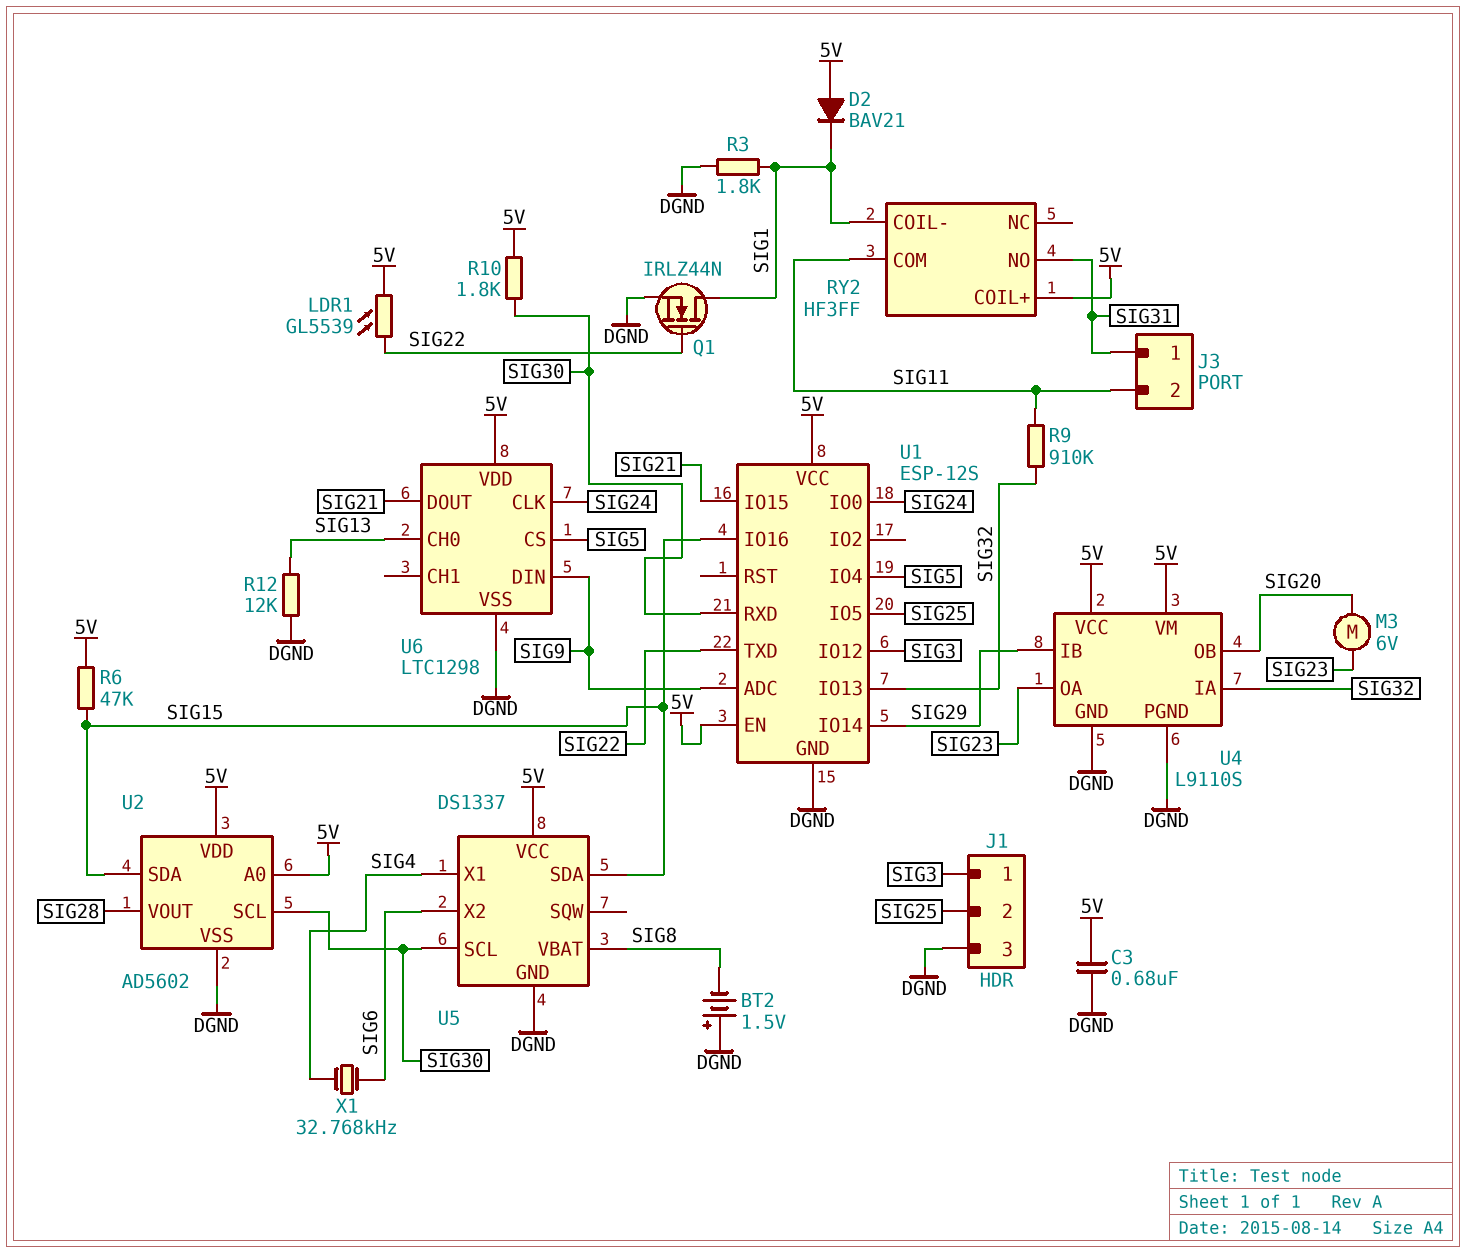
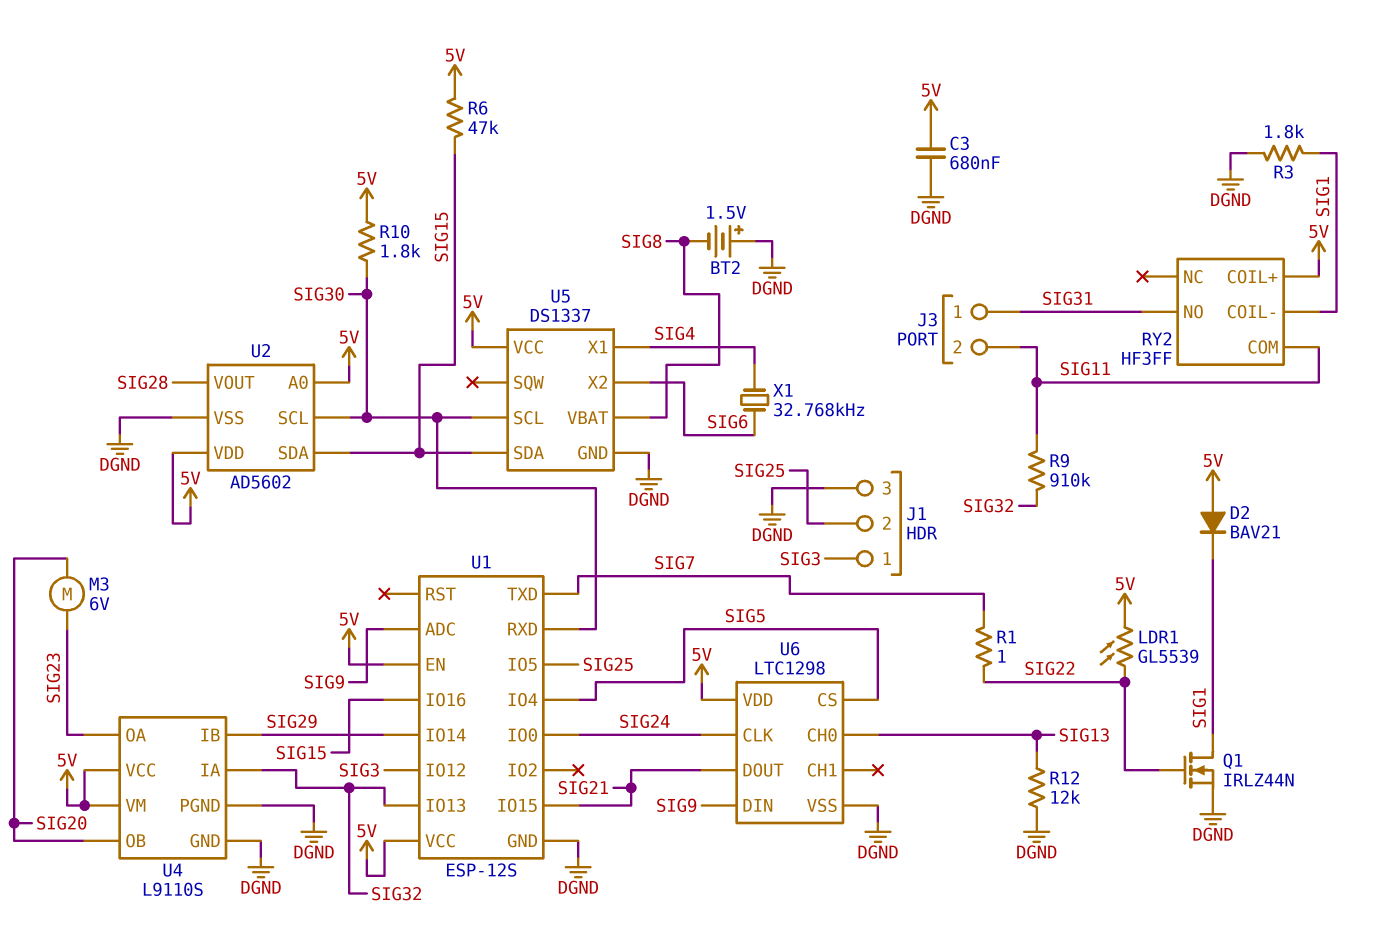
R1: none -> 1 (SIG7, SIG22)
U1 pin TXD: SIG22 -> SIG7

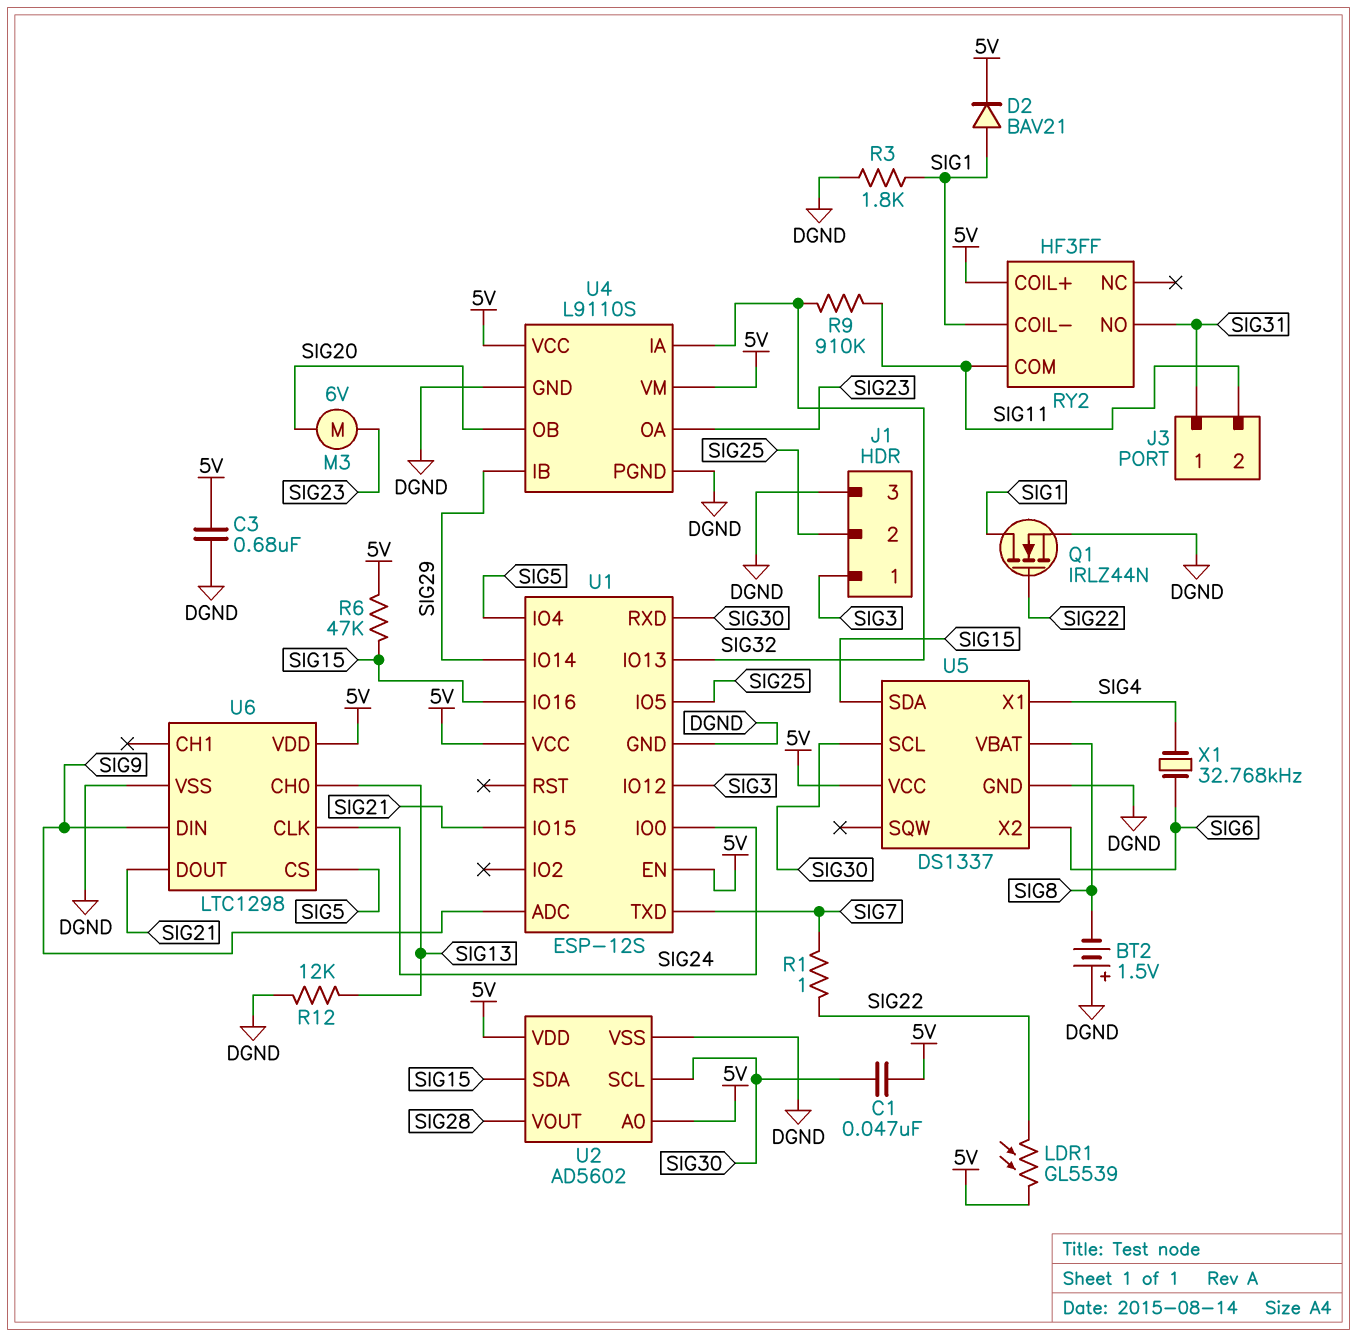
C1: none -> 47nF (5V, SIG30)
D2: diode BAV21 (A 5V, K SIG1) -> diode BAV21 (A SIG1, K 5V)
R10: 1.8k (5V, SIG30) -> none

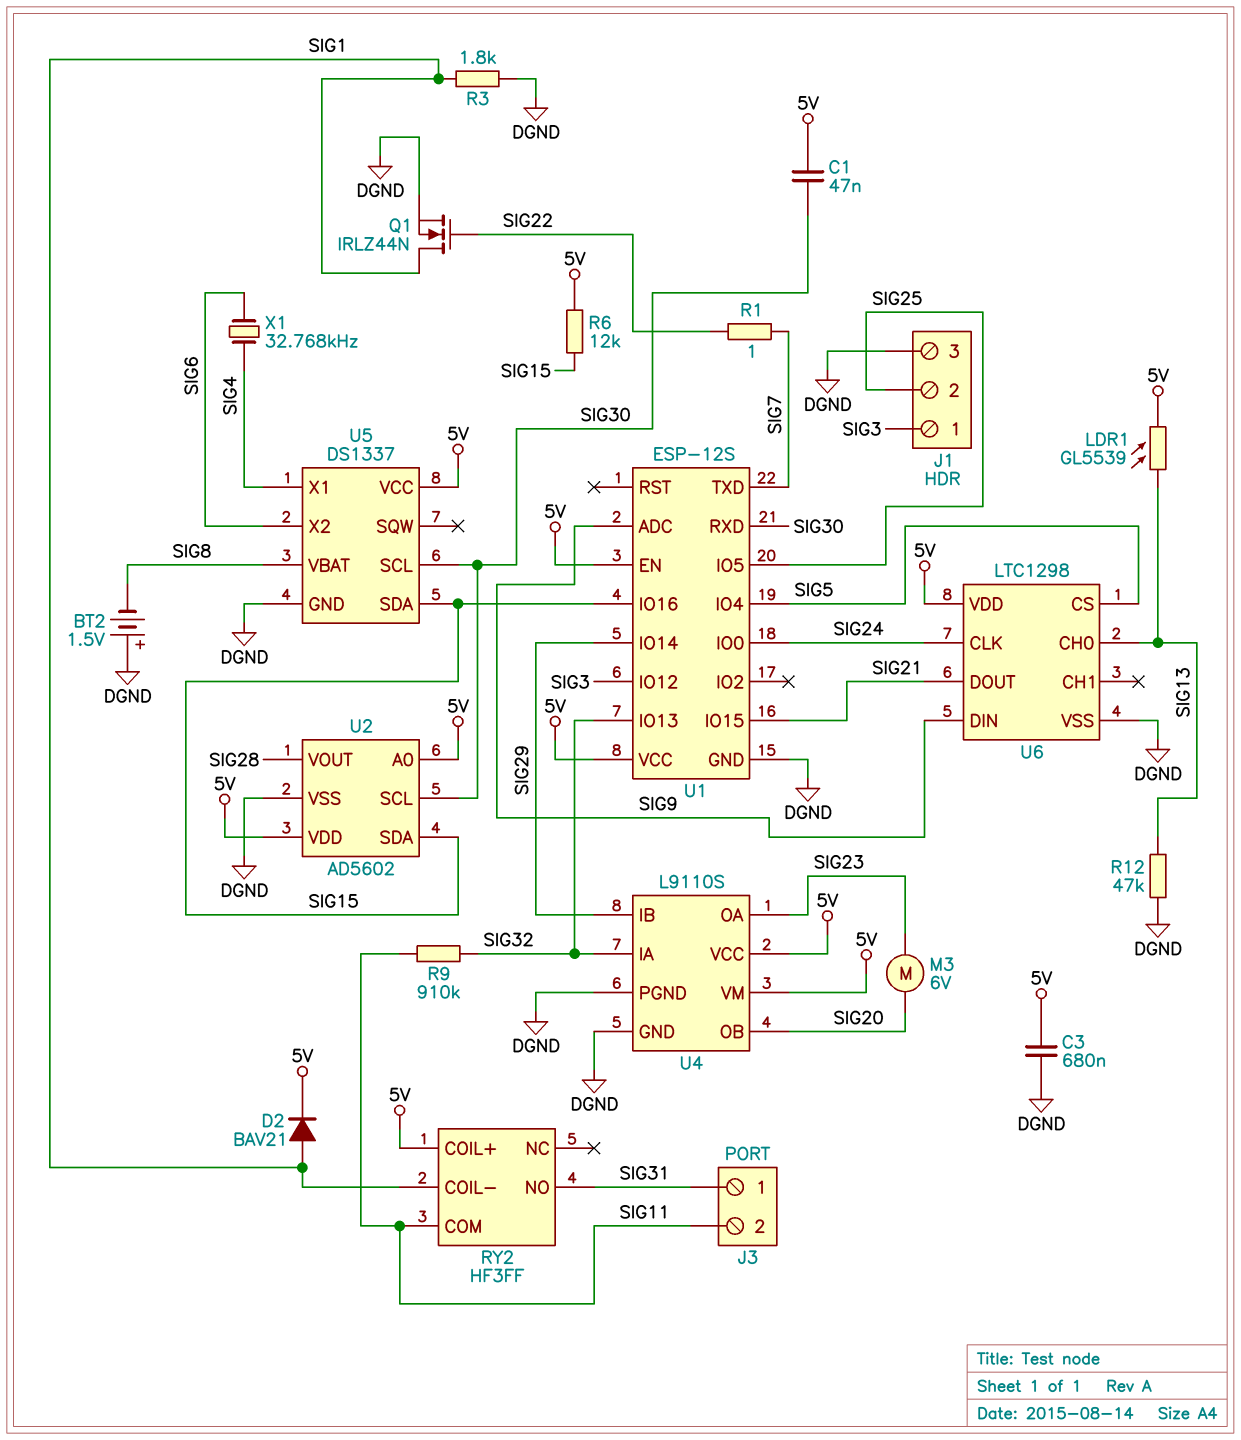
LDR1: GL5539 (5V, SIG22) -> GL5539 (5V, SIG13)
R6: 47k (5V, SIG15) -> 12k (5V, SIG15)
R12: 12k (DGND, SIG13) -> 47k (DGND, SIG13)

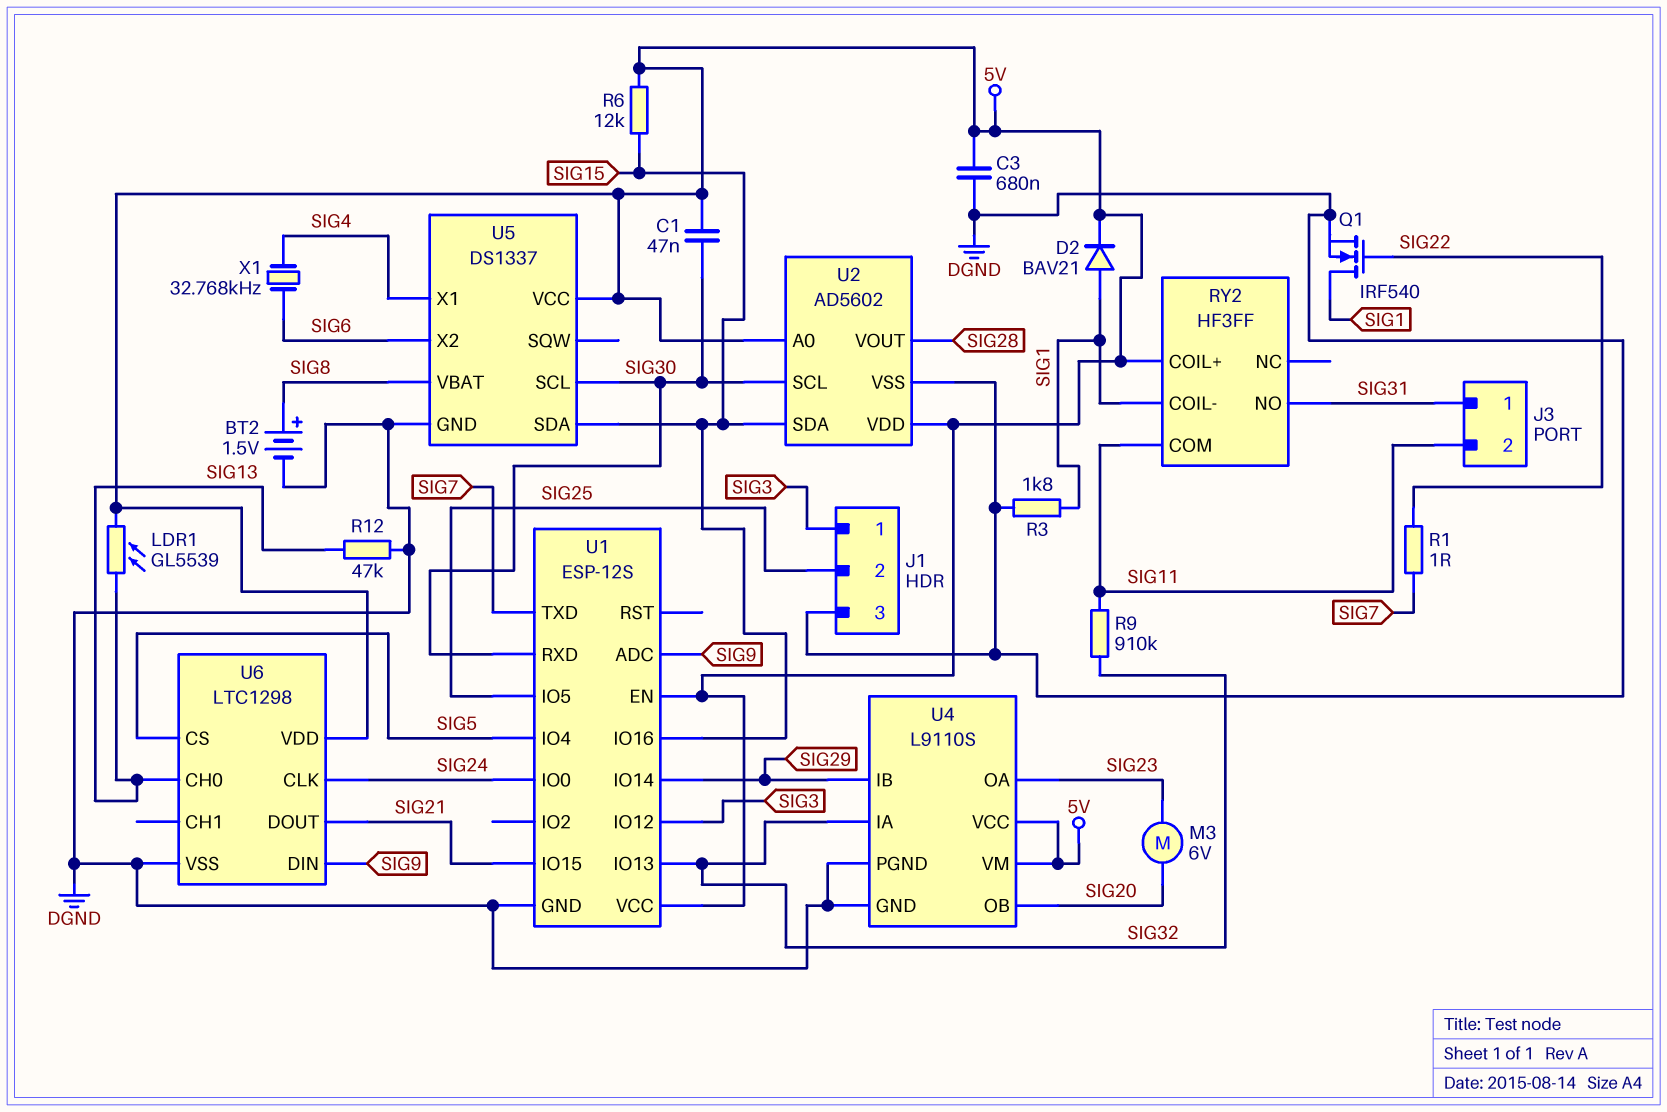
BT2: 1.5V (plus DGND, minus SIG8) -> 1.5V (plus SIG8, minus DGND)
Q1: NMOS IRLZ44N (G SIG22, D SIG1, S DGND) -> NMOS IRF540 (G SIG22, D SIG1, S DGND)

